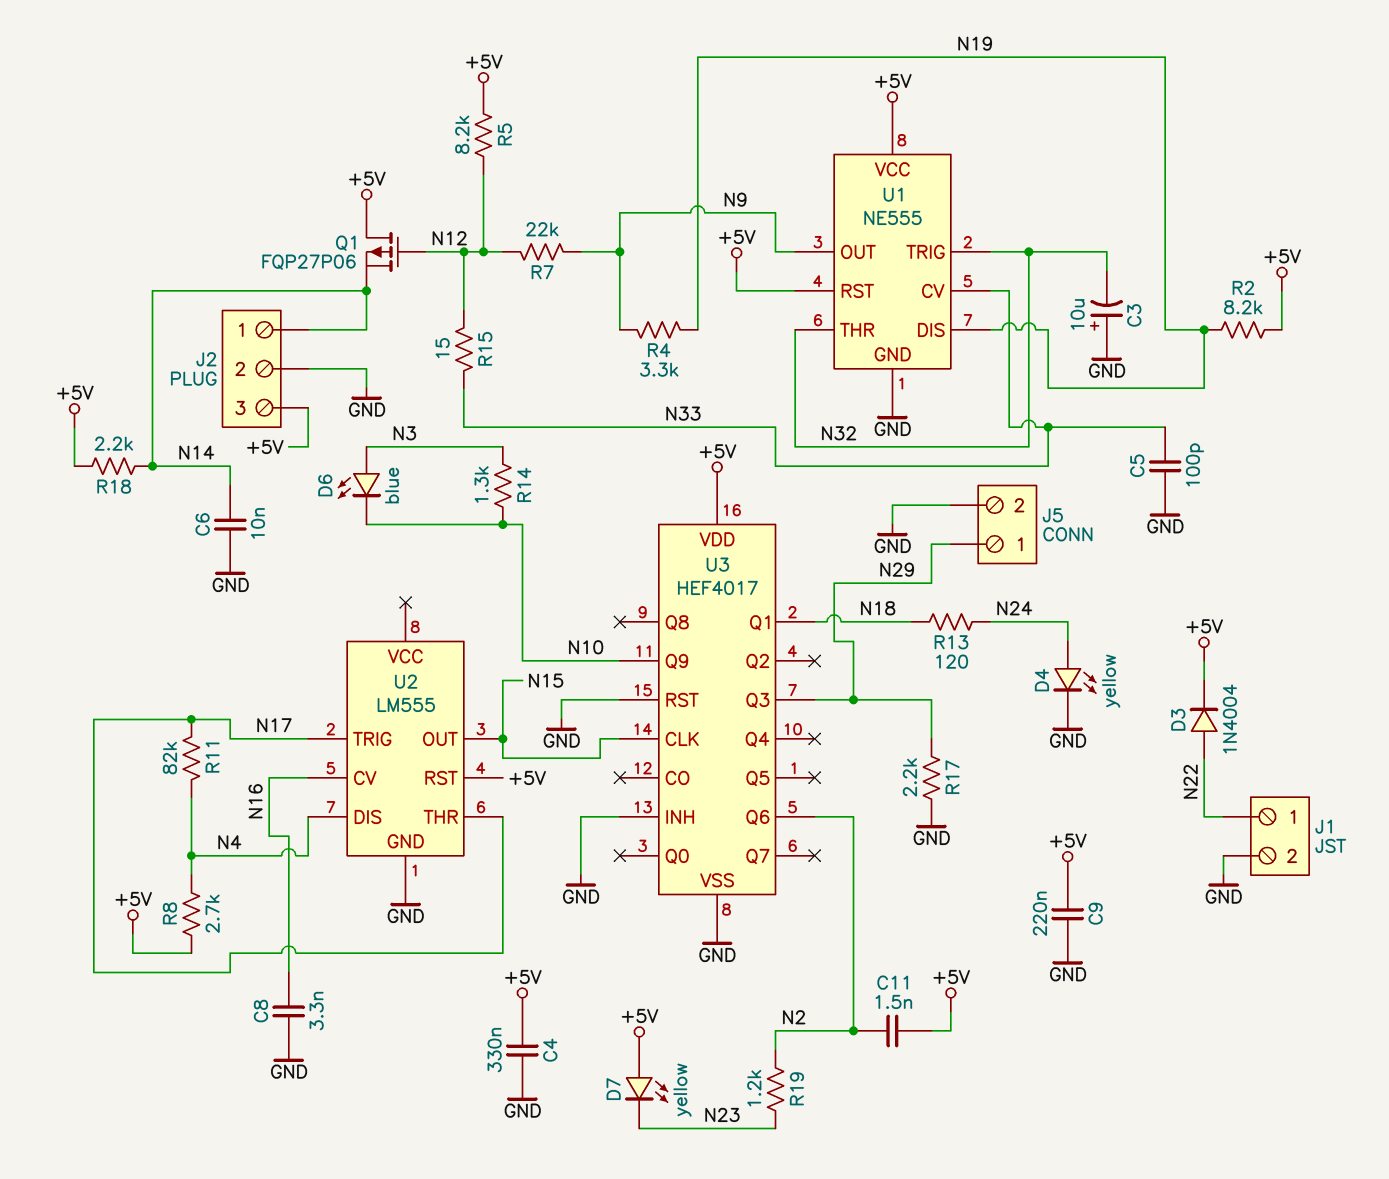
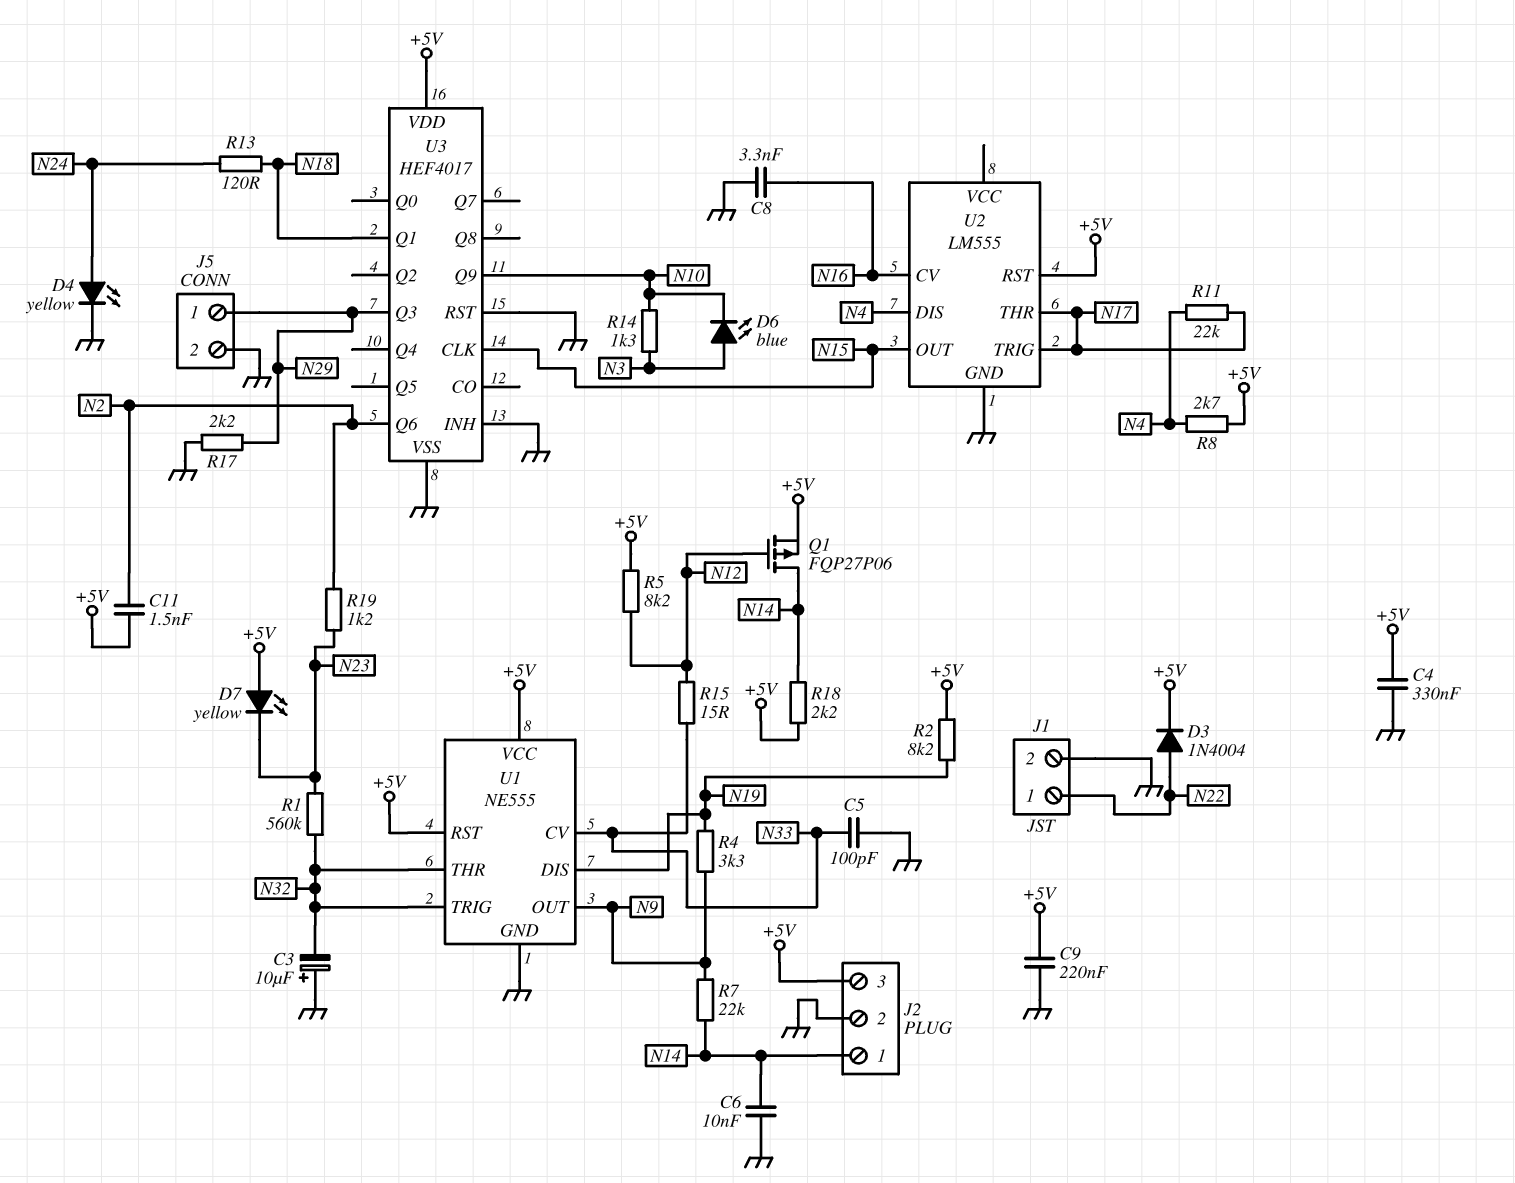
Q1: PMOS FQP27P06 (G N12, D +5V, S N14) -> PMOS FQP27P06 (G N12, D N14, S +5V)
R1: none -> 560k (N23, N32)
R7: 22k (N9, N12) -> 22k (N9, N14)
R11: 82k (N4, N17) -> 22k (N4, N17)

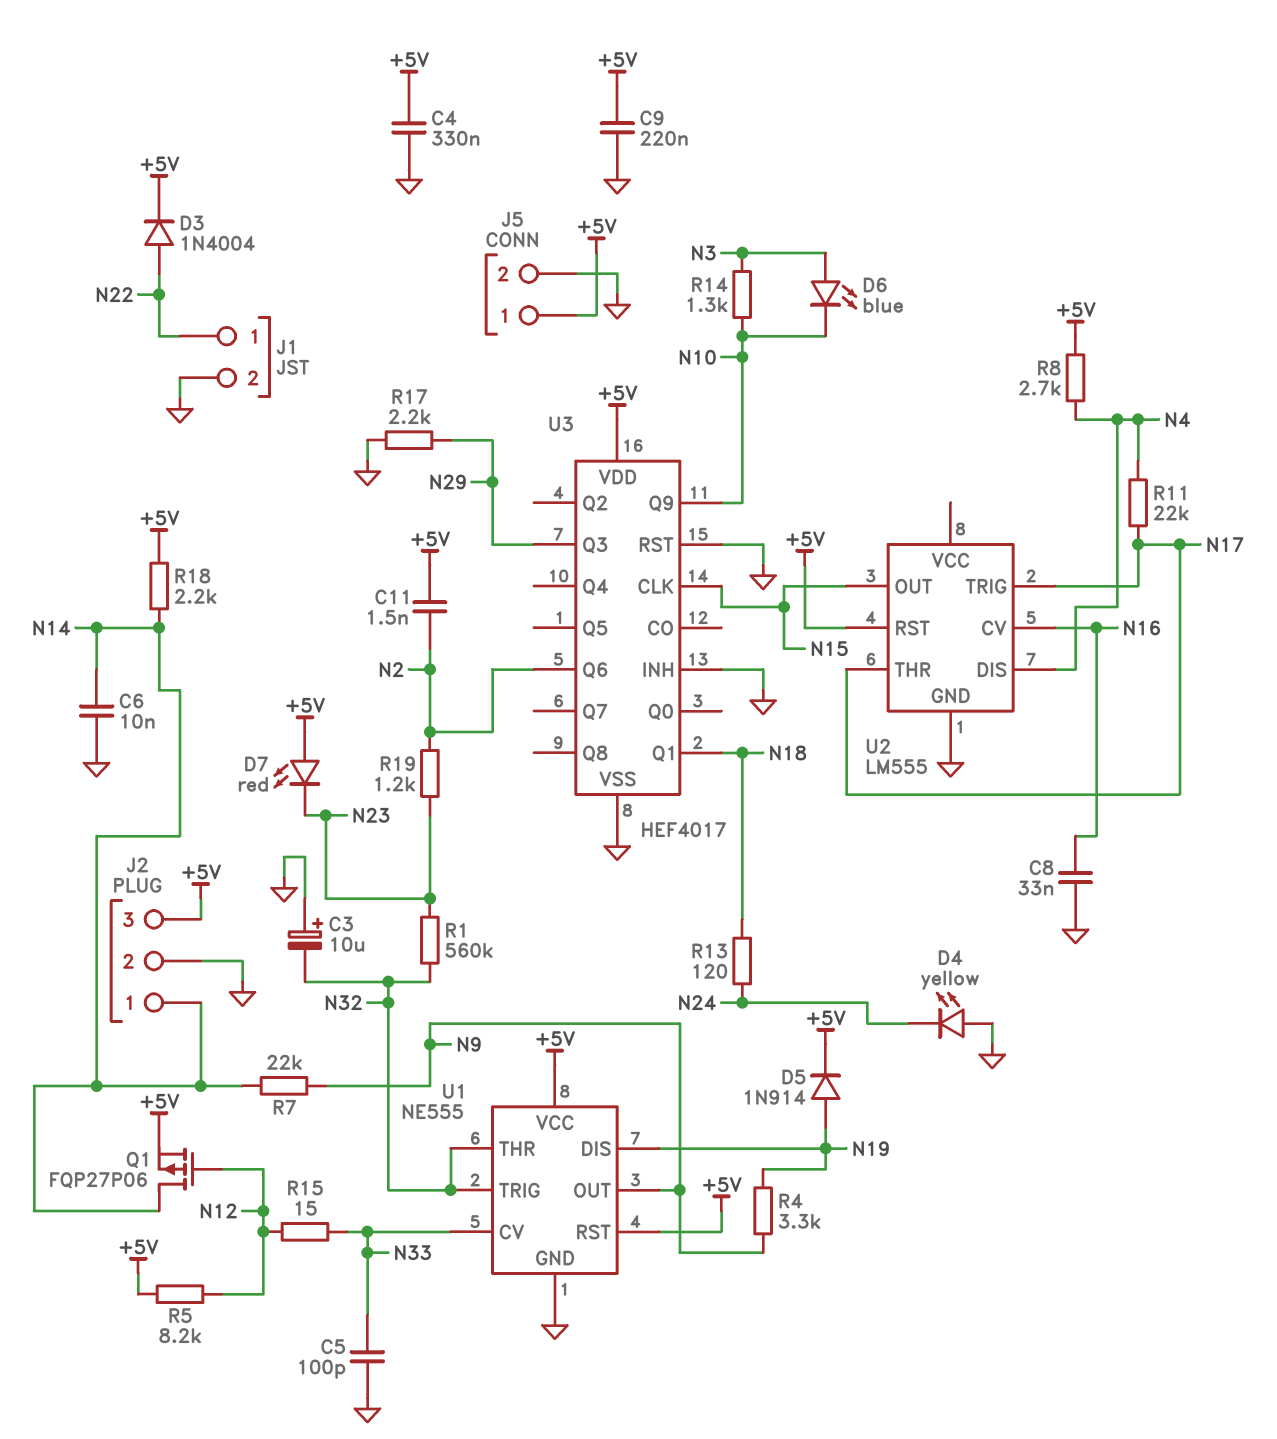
C8: 3.3nF (GND, N16) -> 33nF (GND, N16)
D4: LED yellow (A N24, K GND) -> LED yellow (A GND, K N24)
D5: none -> diode 1N914 (A N19, K +5V)
D7: LED yellow (A +5V, K N23) -> LED red (A +5V, K N23)
J5 pin 1: N29 -> +5V
R2: 8.2k (+5V, N19) -> none

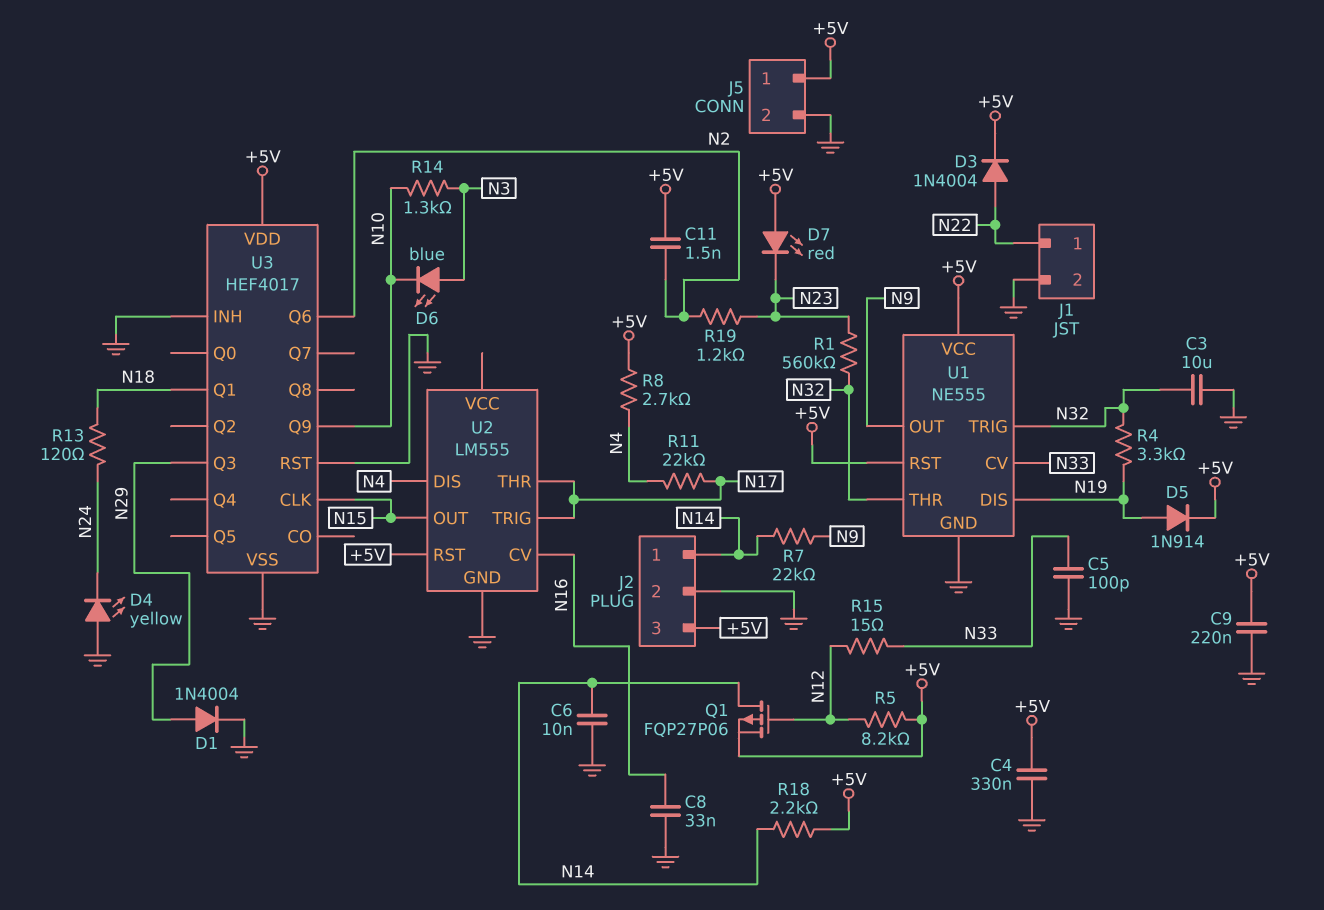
C3: 10uF (plus GND, minus N32) -> 10uF (GND, N32)
D1: none -> diode 1N4004 (A N29, K GND)
R4: 3.3k (N9, N19) -> 3.3k (N19, N32)
R17: 2.2k (GND, N29) -> none

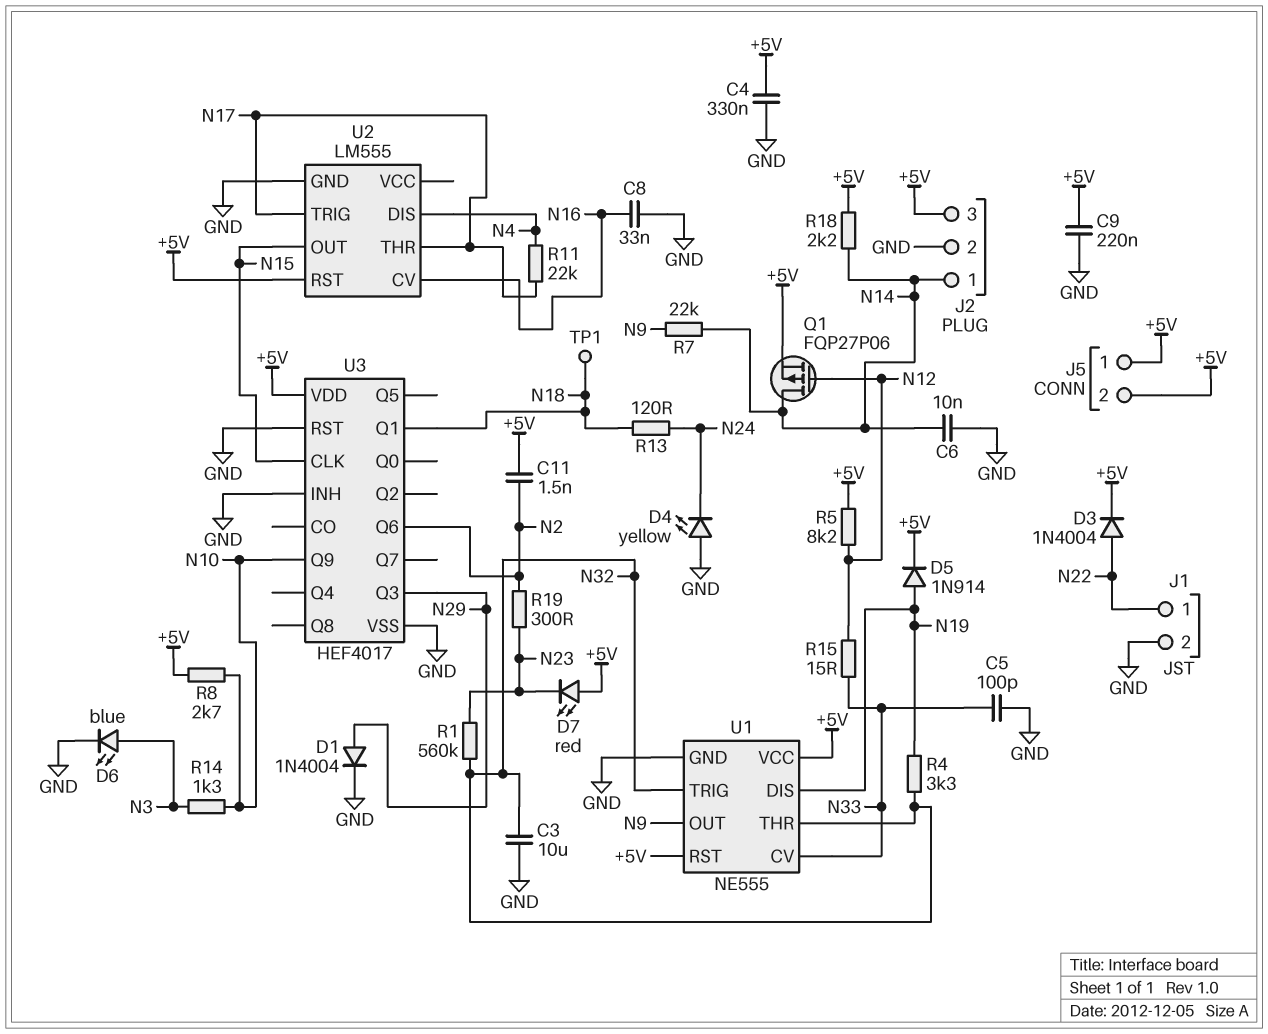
D6: LED blue (A N3, K N10) -> LED blue (A N3, K GND)
J5 pin 2: GND -> +5V
R8: 2.7k (+5V, N4) -> 2.7k (+5V, N10)
R19: 1.2k (N2, N23) -> 300 (N2, N23)
TP1: none -> test point (N18)

